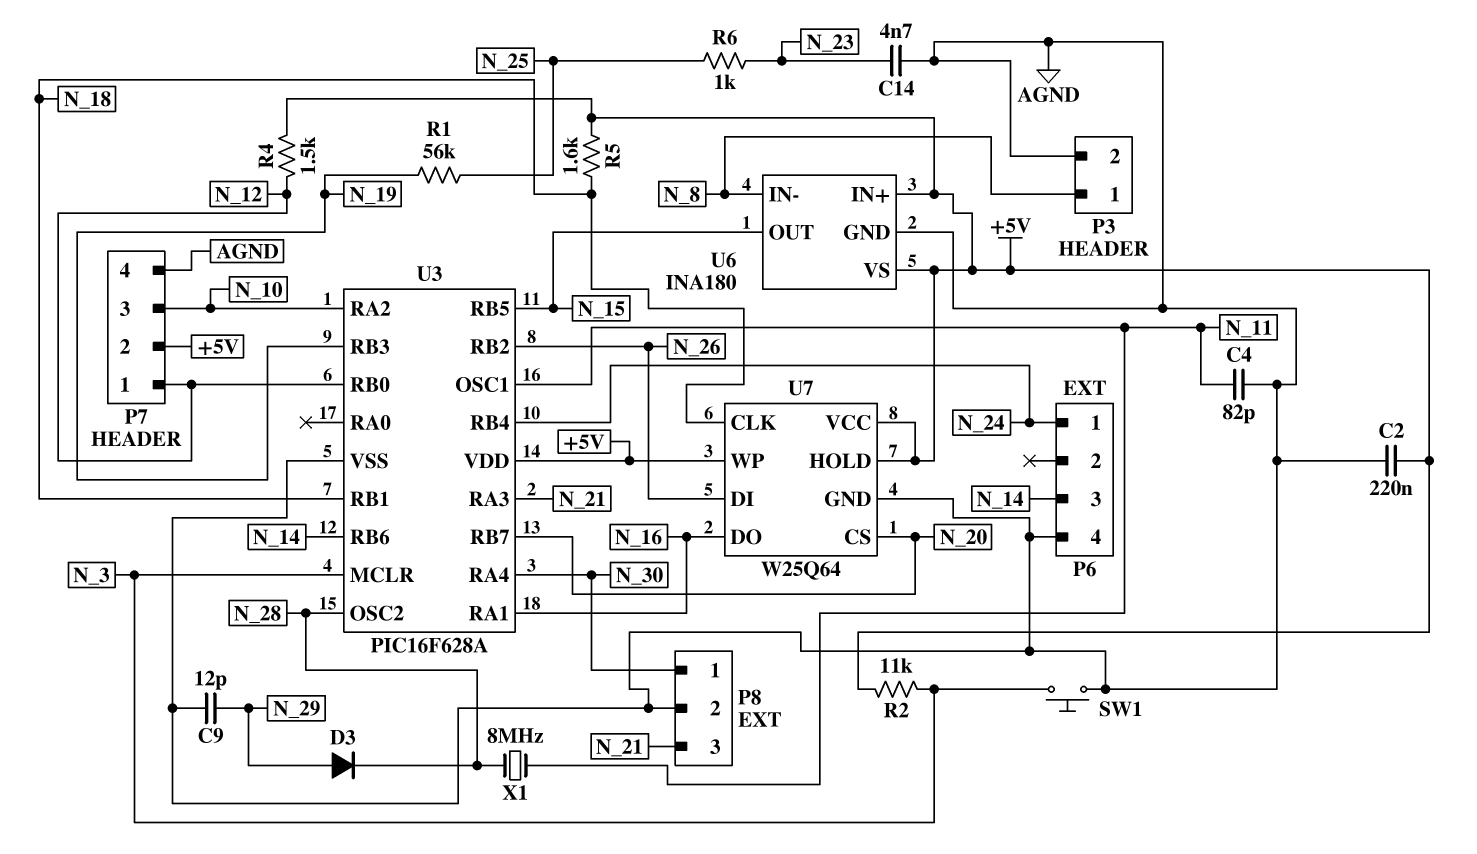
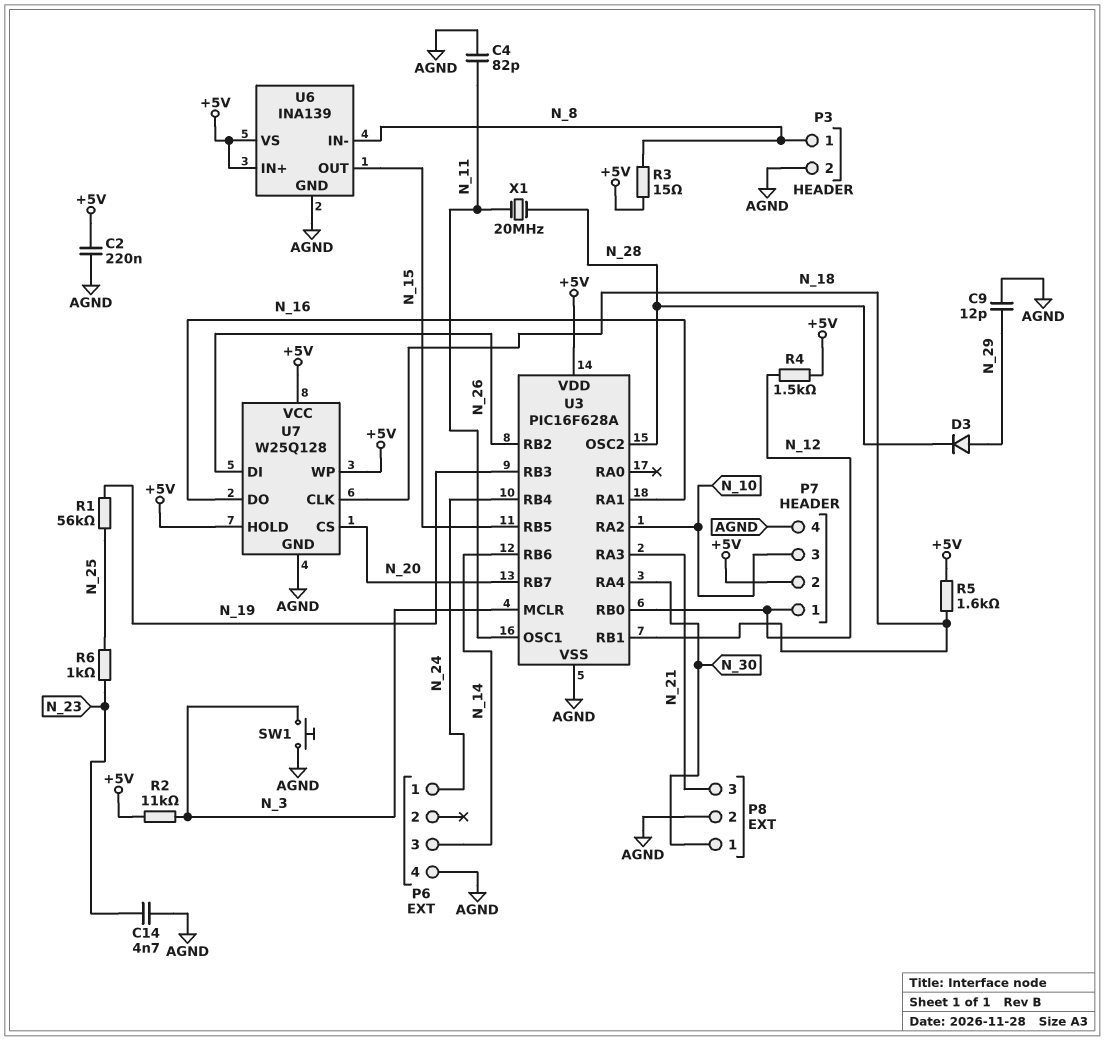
R3: none -> 15 (+5V, N_8)
U6: INA180 -> INA139
U7: W25Q64 -> W25Q128
X1: 8MHz (N_11, N_28) -> 20MHz (N_11, N_28)

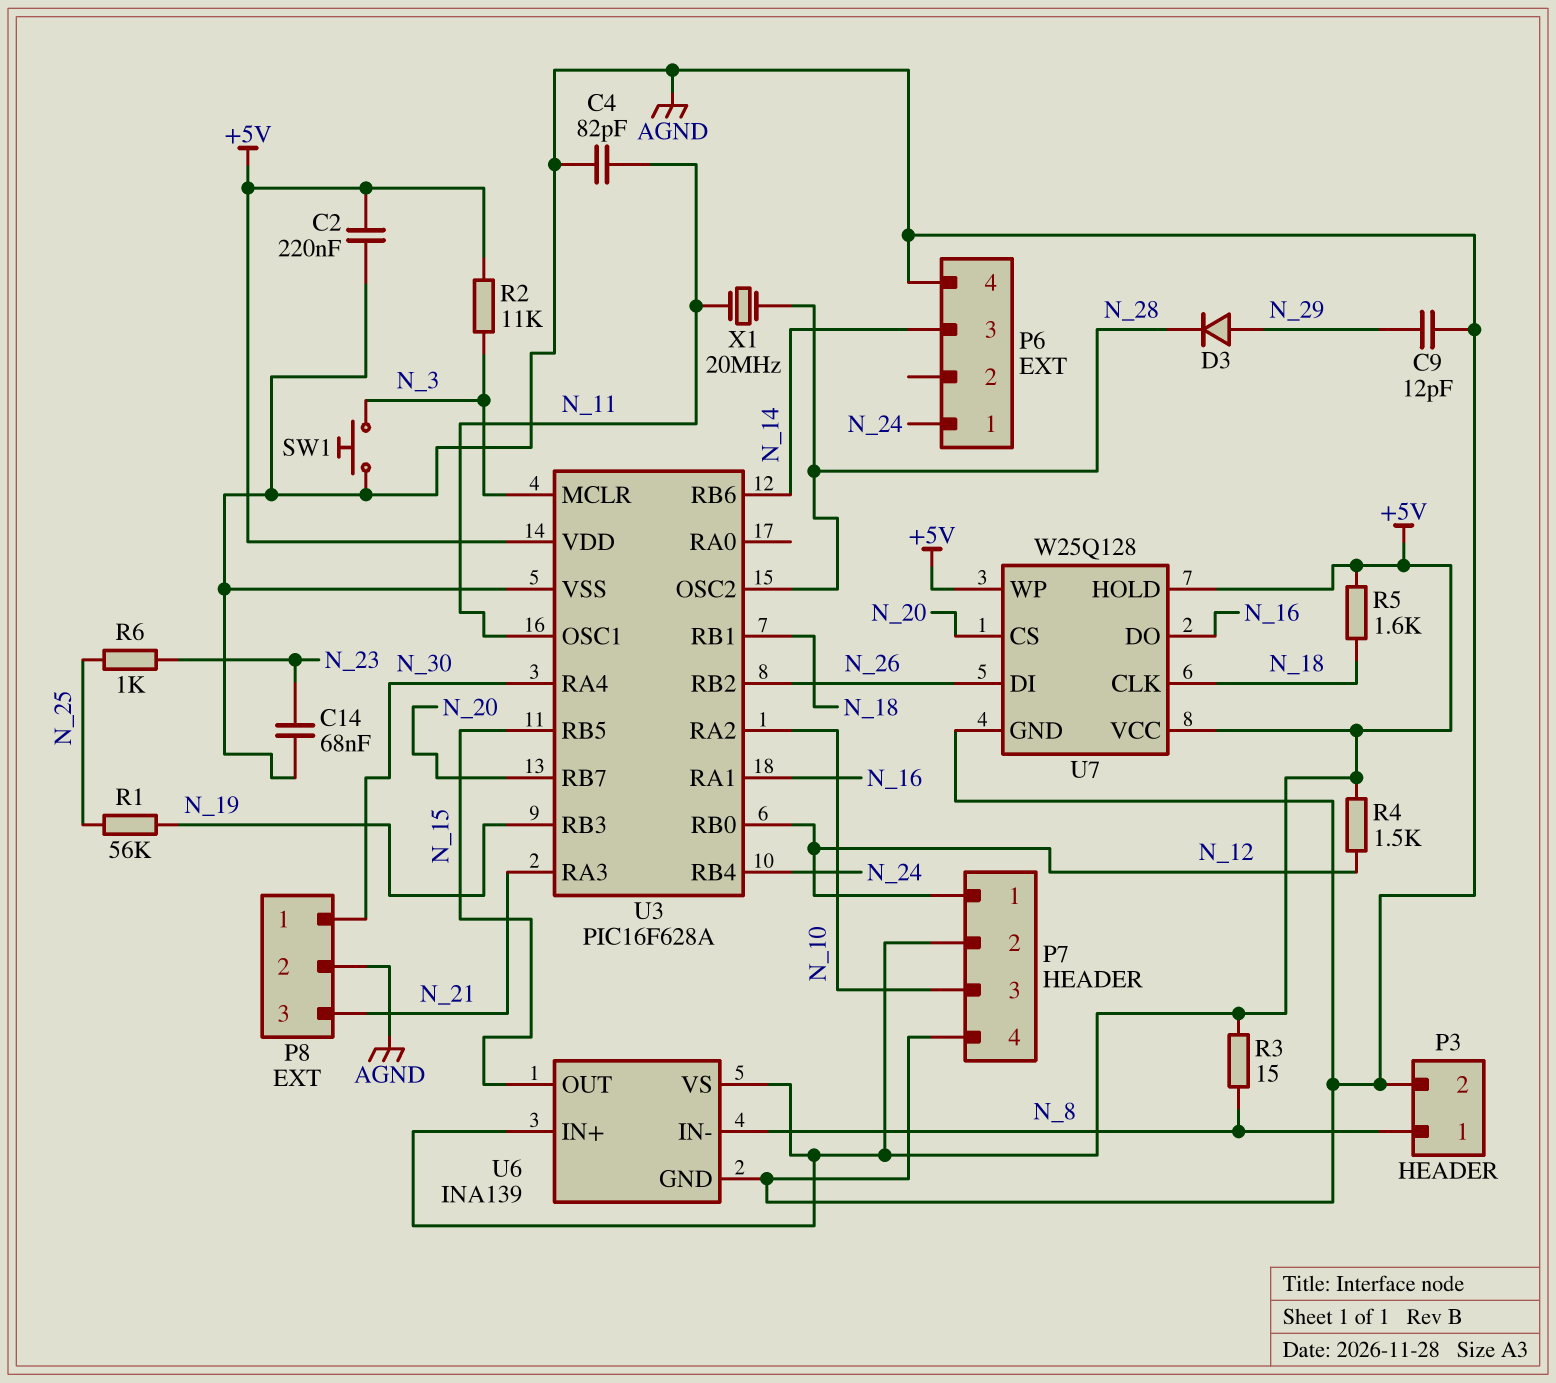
C14: 4.7nF (AGND, N_23) -> 68nF (AGND, N_23)

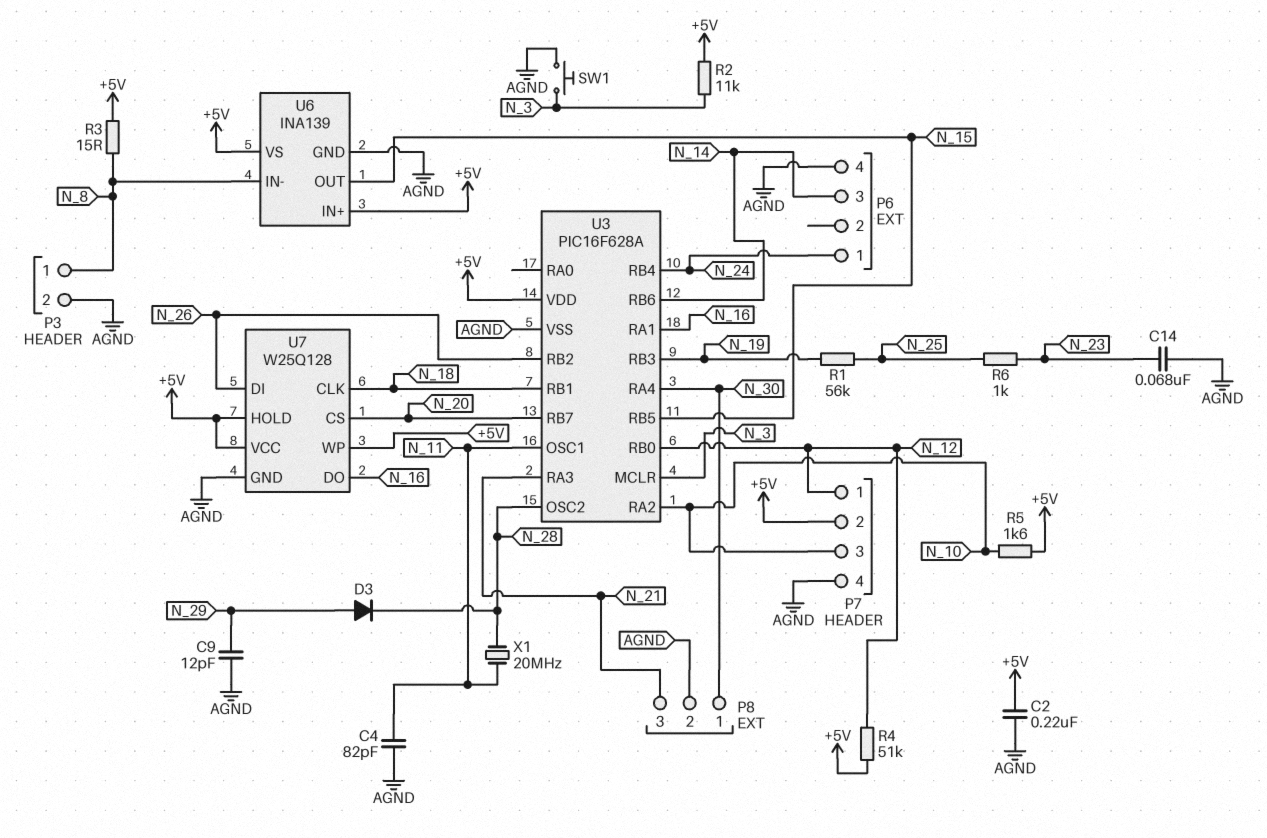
R4: 1.5k (+5V, N_12) -> 51k (+5V, N_12)
R5: 1.6k (+5V, N_18) -> 1.6k (+5V, N_10)

